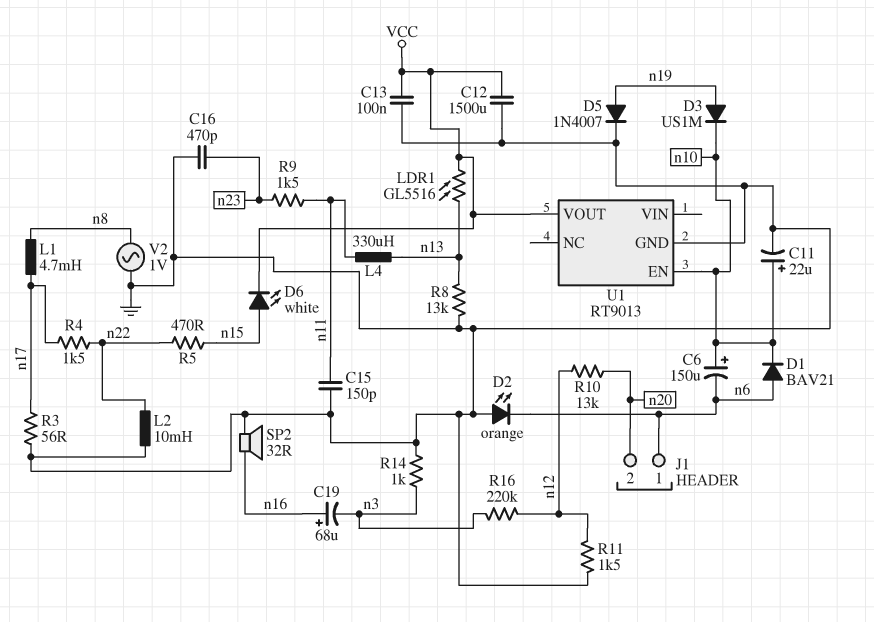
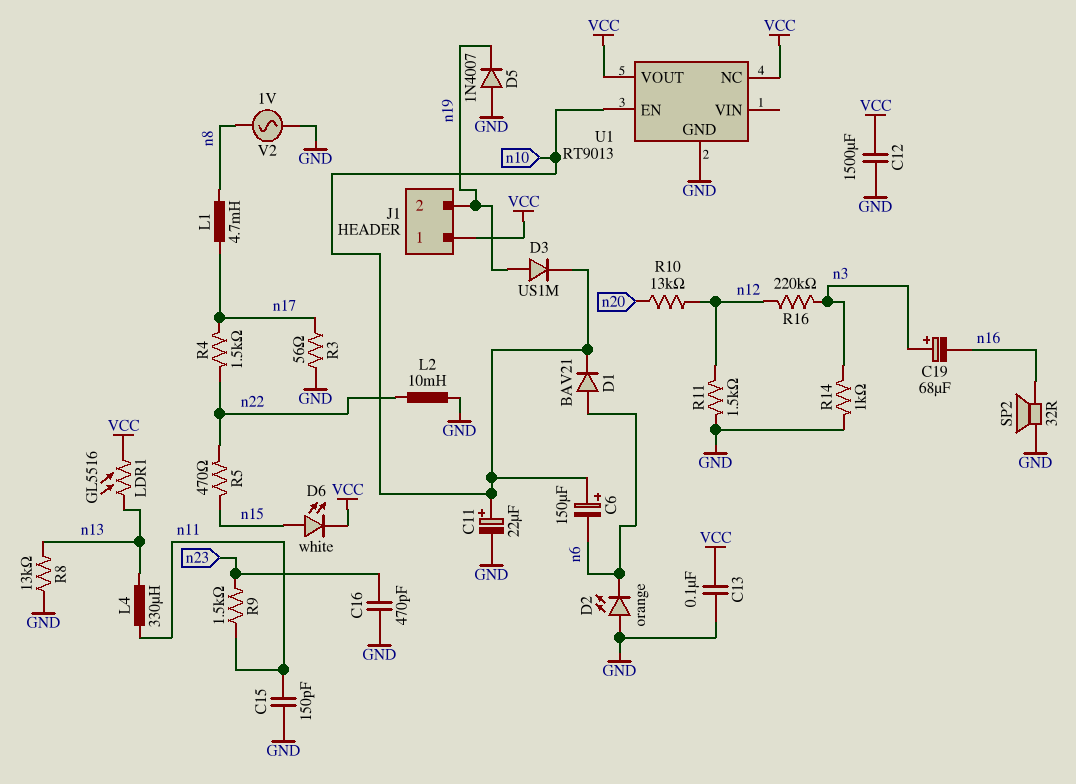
C19: 68uF (plus n16, minus n3) -> 68uF (plus n3, minus n16)
D5: diode 1N4007 (A n19, K GND) -> diode 1N4007 (A GND, K n19)
J1 pin 1: n6 -> VCC
J1 pin 2: n20 -> n19
U1 pin NC: none -> VCC

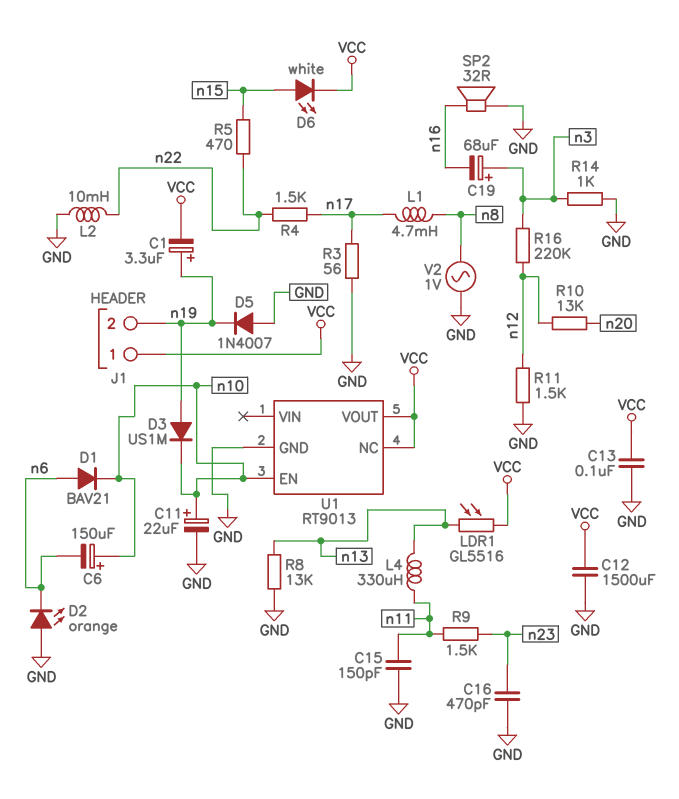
C1: none -> 3.3uF (plus n19, minus VCC)

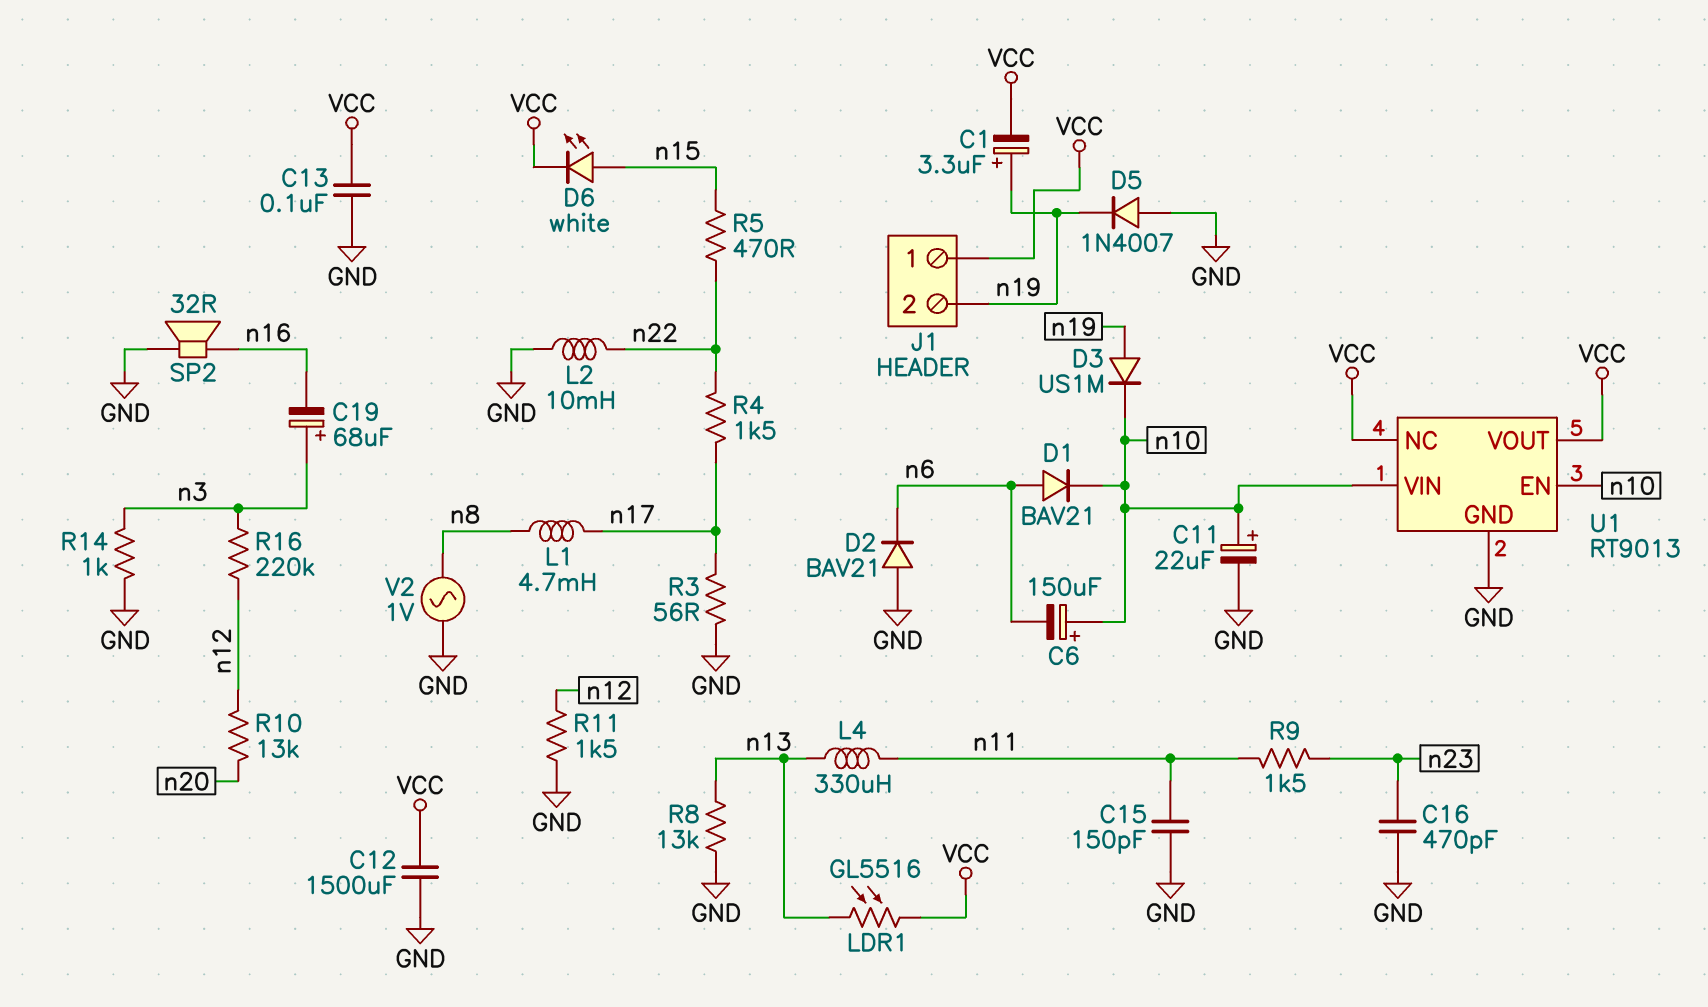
D2: LED orange (A GND, K n6) -> diode BAV21 (A GND, K n6)
U1 pin VIN: none -> n10

